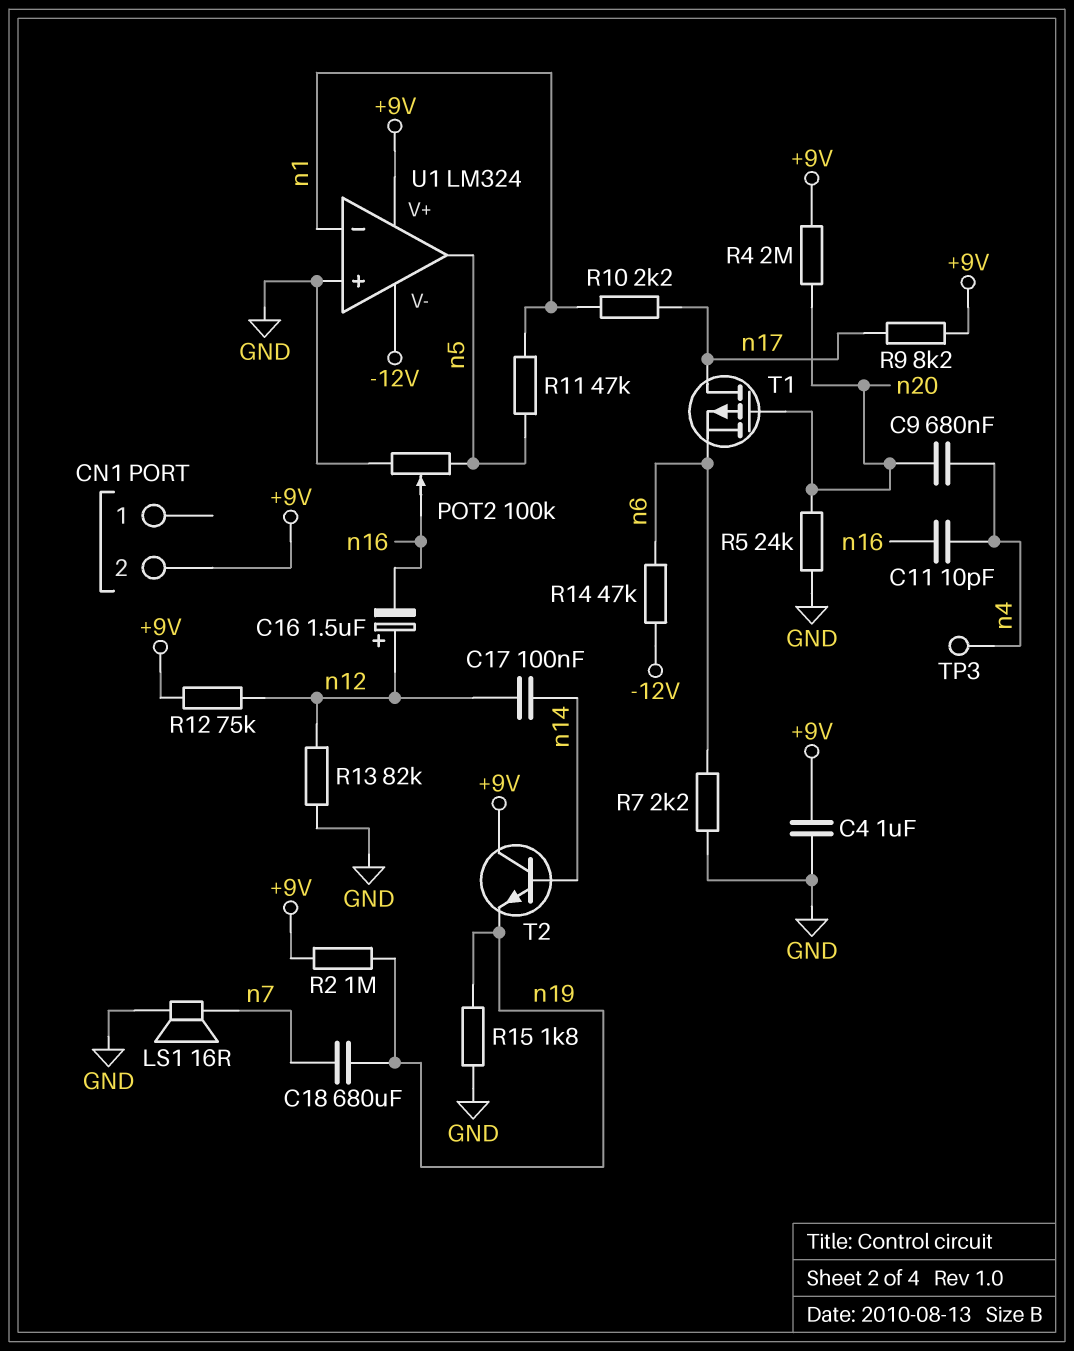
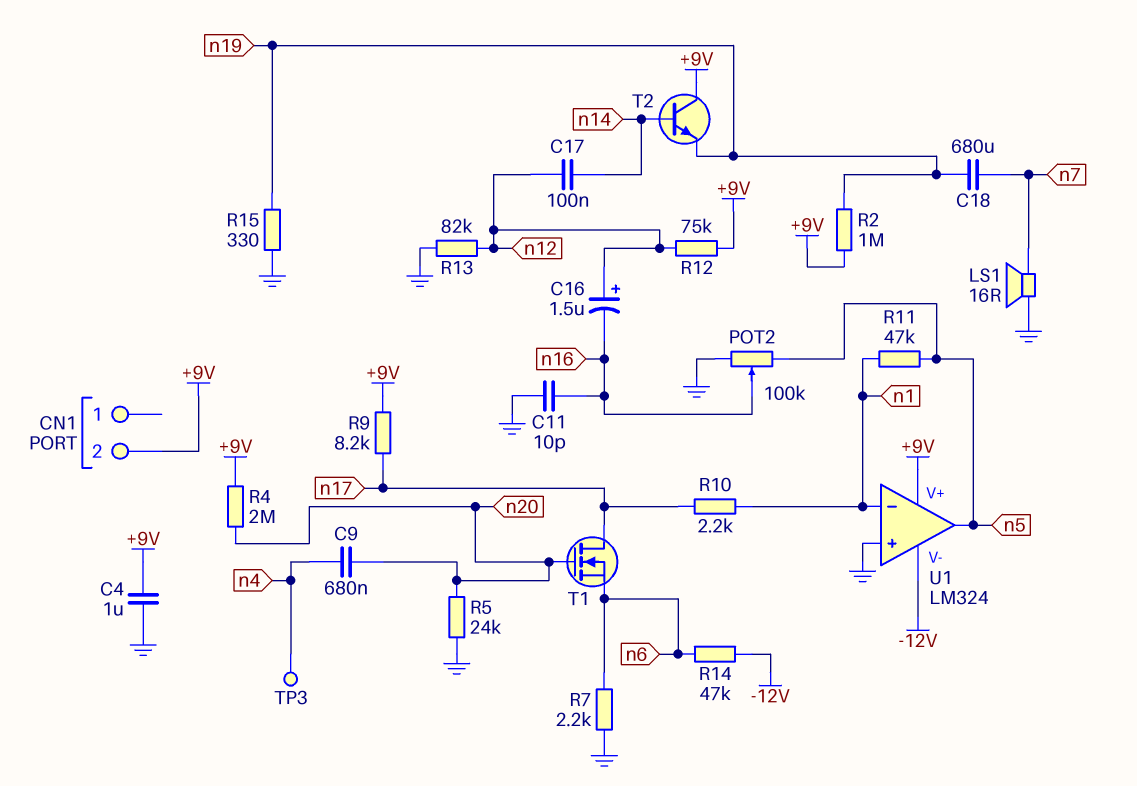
C11: 10pF (n4, n16) -> 10pF (GND, n16)
R15: 1.8k (GND, n19) -> 330 (GND, n19)
T1: PMOS (G n20, D n17, S n6) -> NMOS (G n20, D n17, S n6)

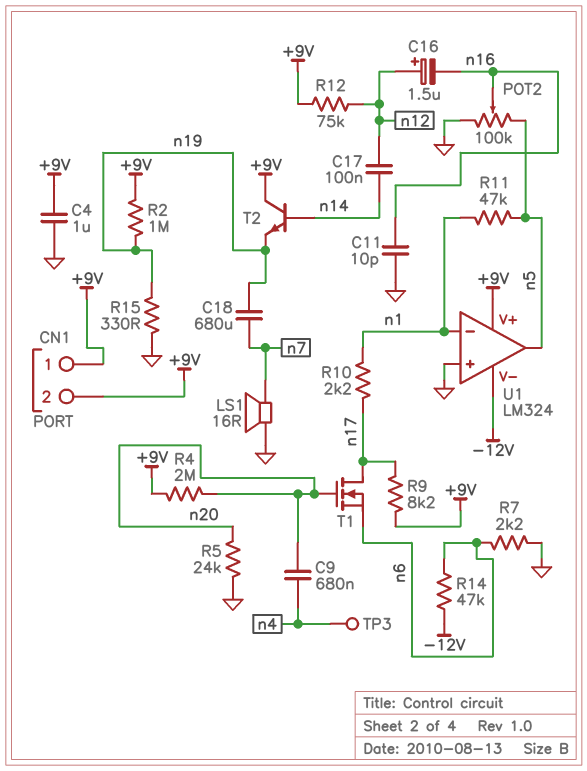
CN1 pin 1: none -> +9V
R13: 82k (GND, n12) -> none

